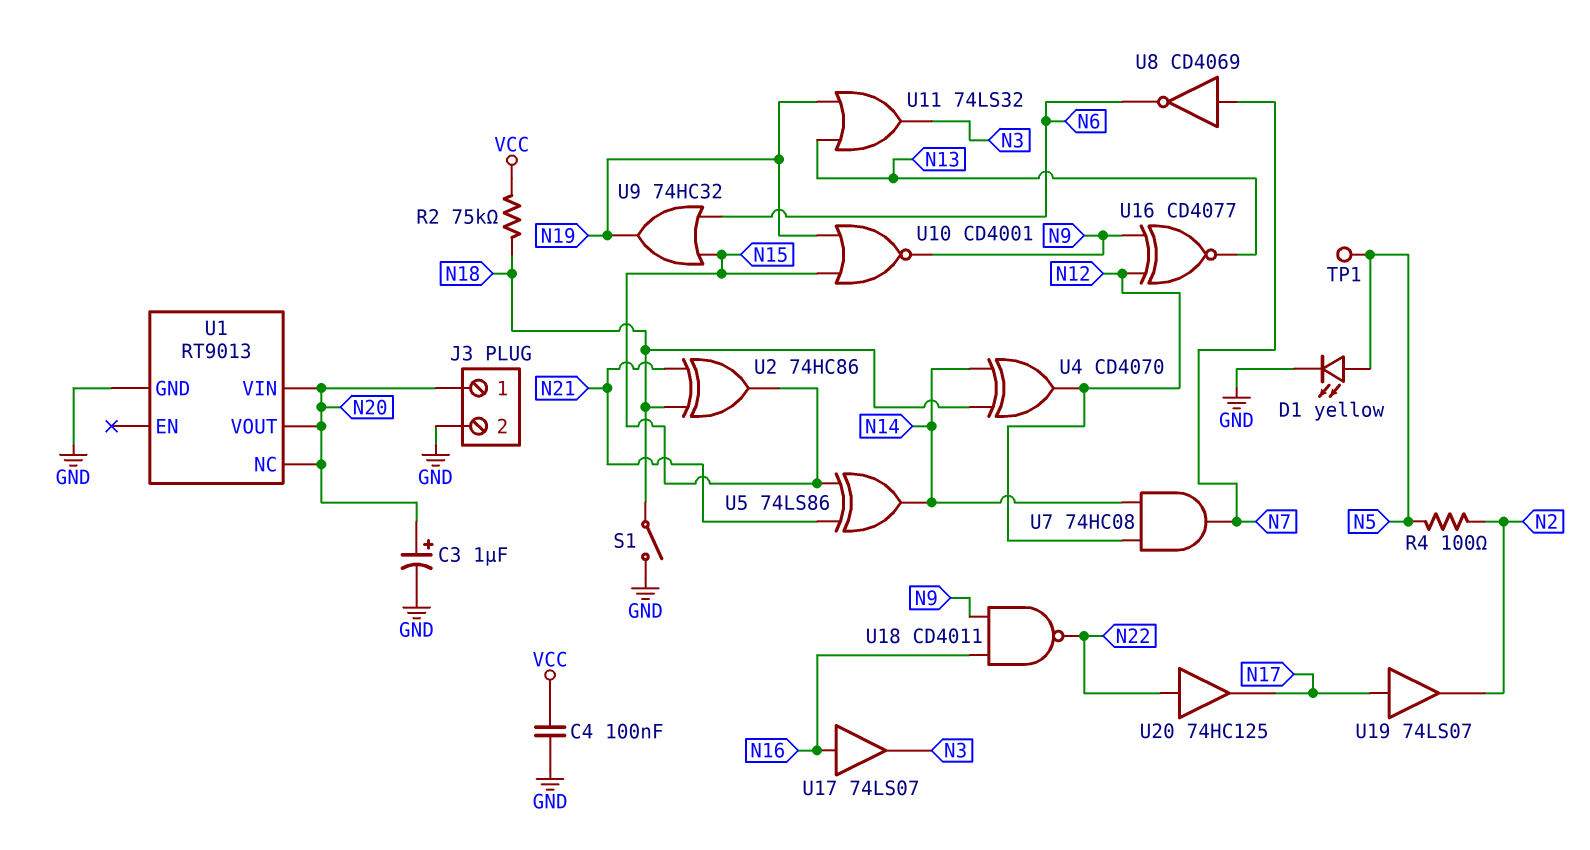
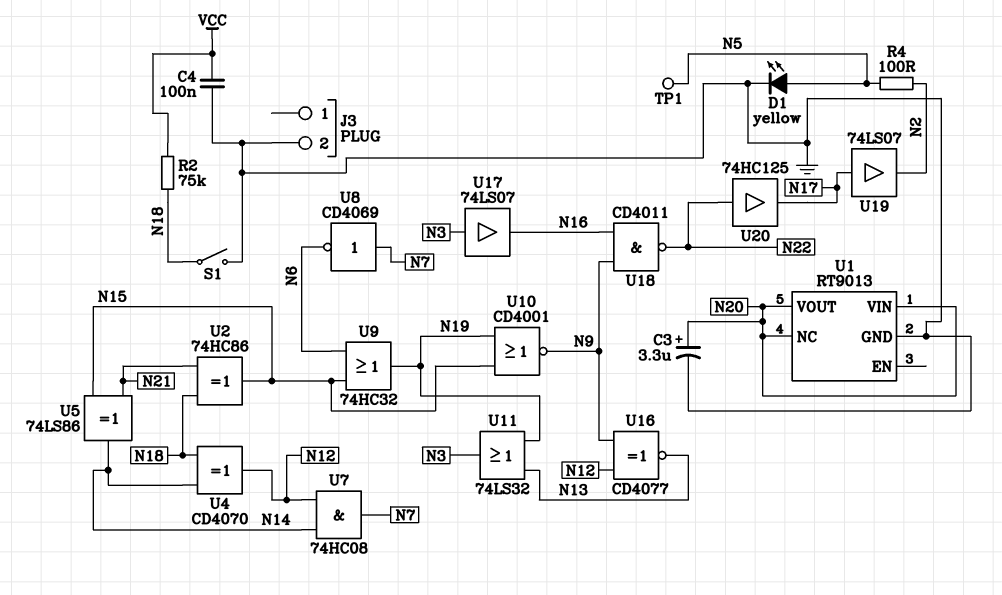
C3: 1uF (plus N20, minus GND) -> 3.3uF (plus N20, minus GND)
J3 pin 1: N20 -> none
U17: buffer 74LS07 (in N16, out N3) -> buffer 74LS07 (in N3, out N16)

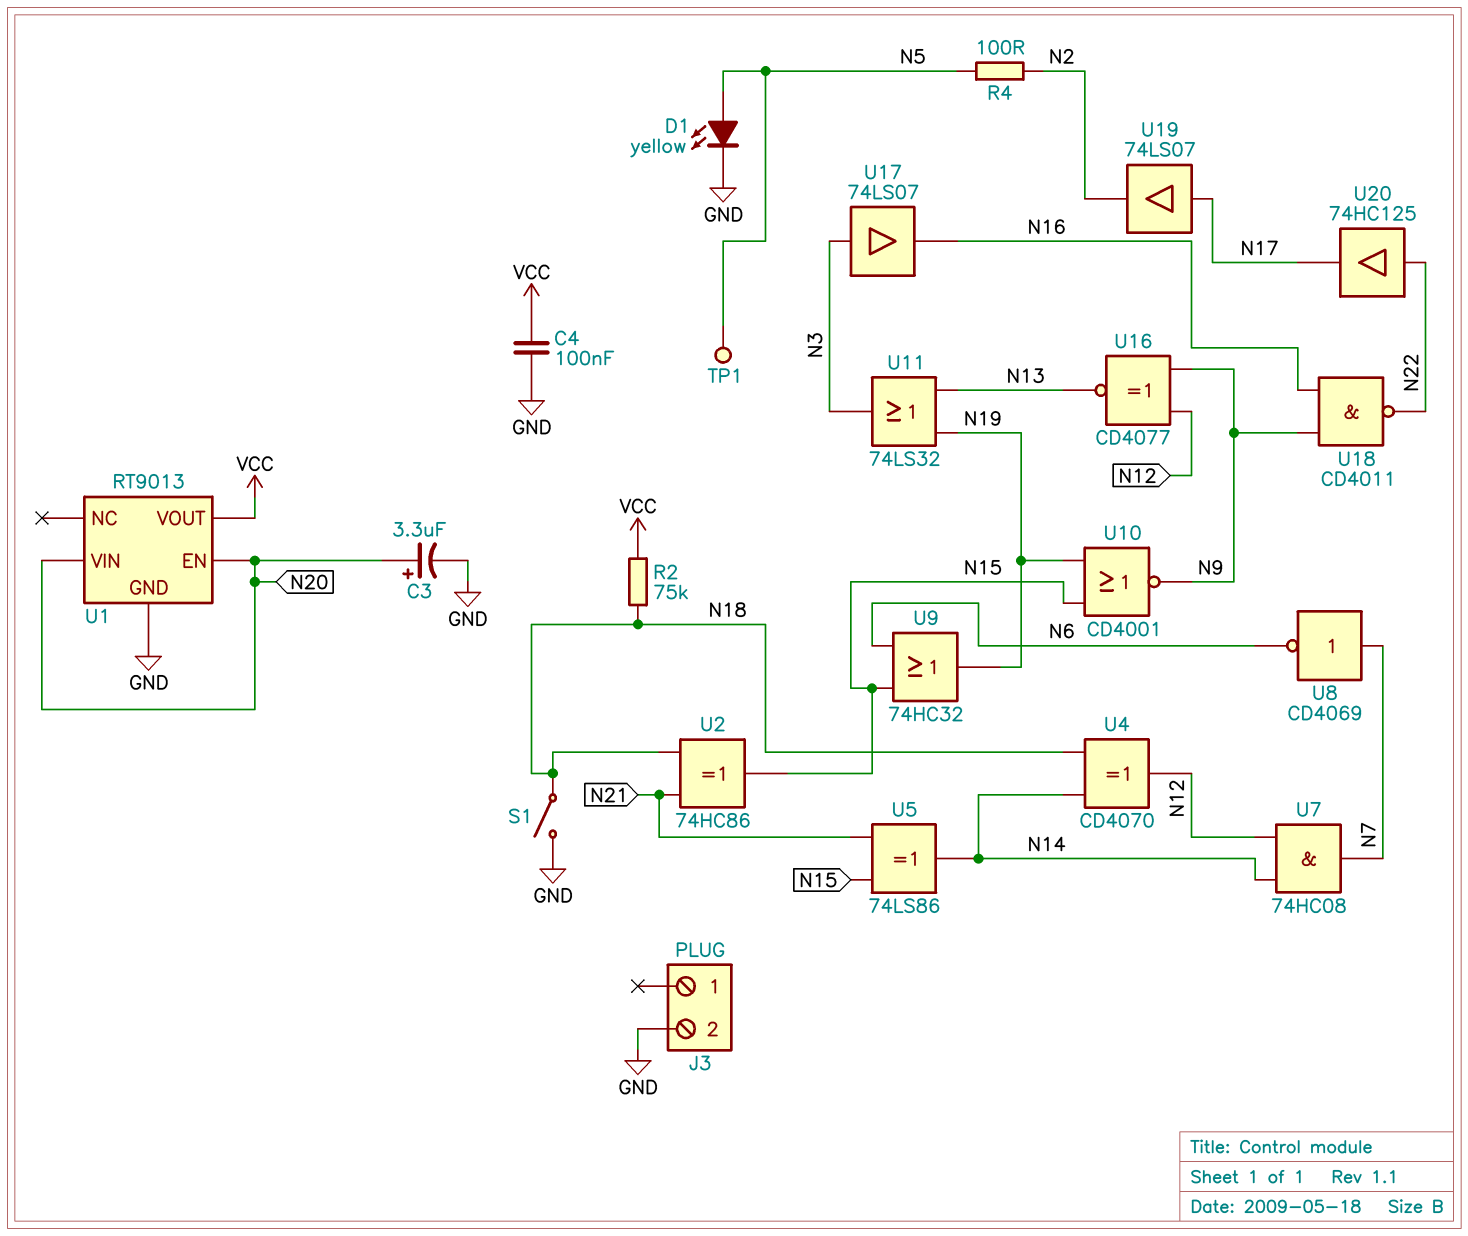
U1 pin EN: none -> N20
U1 pin NC: N20 -> none
U1 pin VOUT: N20 -> VCC

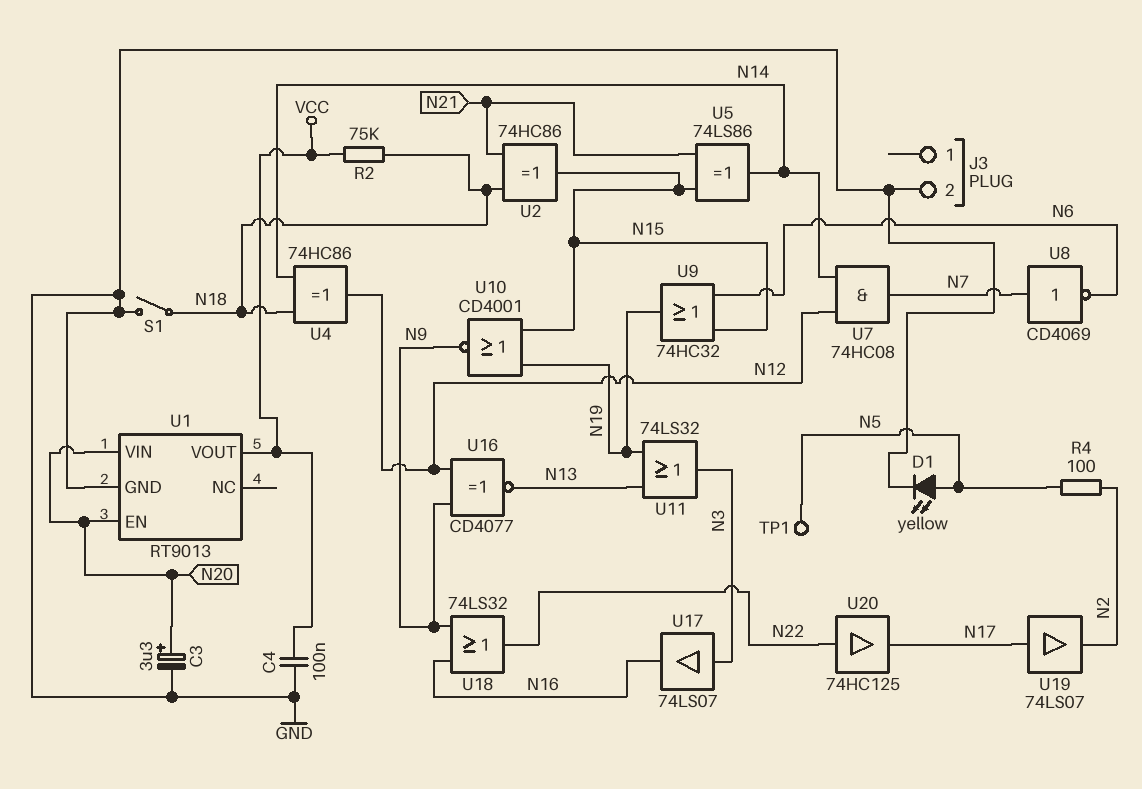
U4: XOR CD4070 (in N14, in N18, out N12) -> XOR 74HC86 (in N14, in N18, out N12)
U18: NAND CD4011 (in N9, in N16, out N22) -> OR 74LS32 (in N9, in N16, out N22)

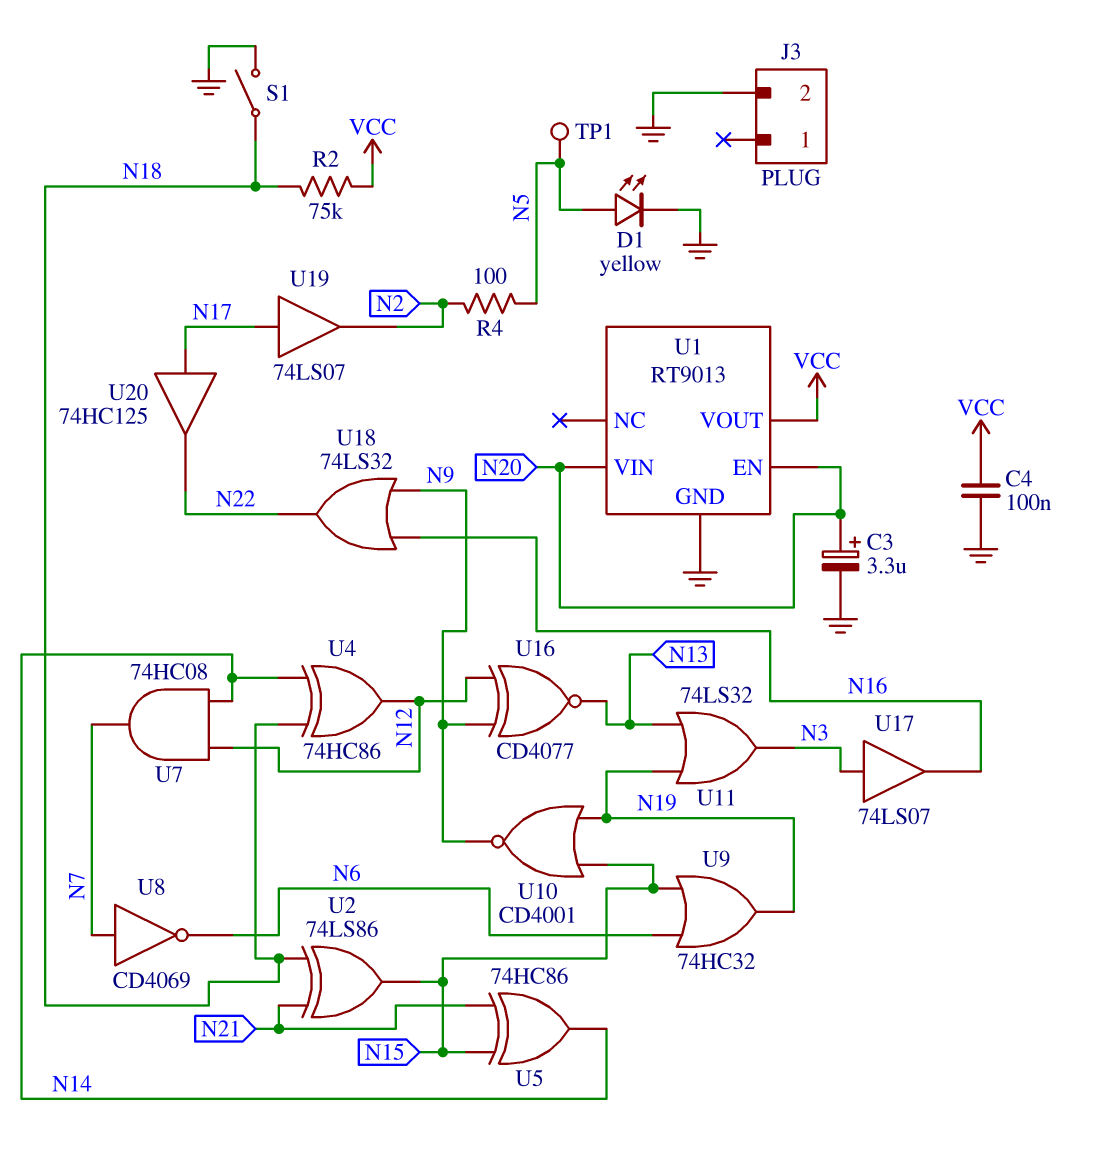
U2: XOR 74HC86 (in N18, in N21, out N15) -> XOR 74LS86 (in N18, in N21, out N15)
U5: XOR 74LS86 (in N15, in N21, out N14) -> XOR 74HC86 (in N15, in N21, out N14)
U20: buffer 74HC125 (in N22, out N17) -> buffer 74HC125 (in N17, out N22)

